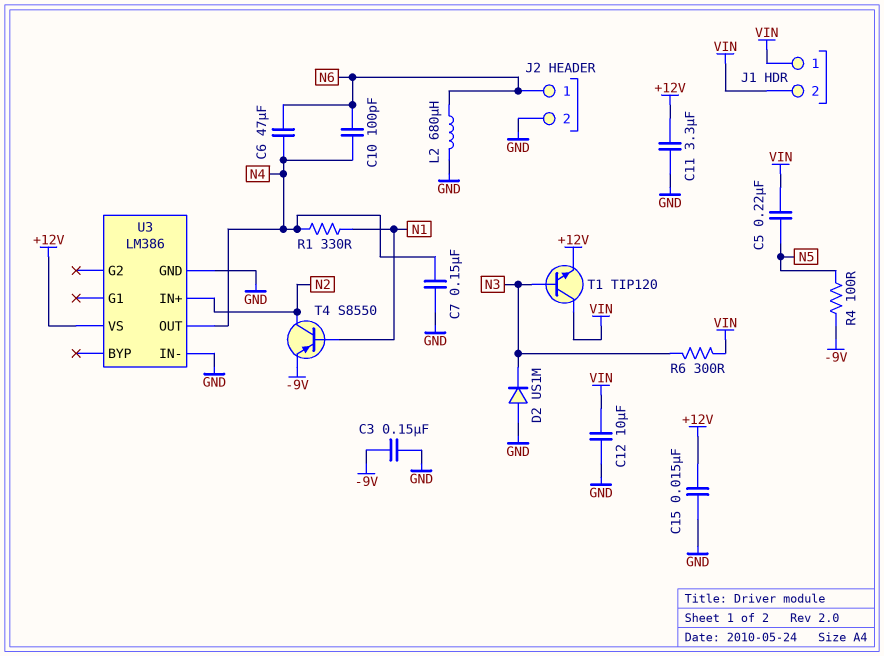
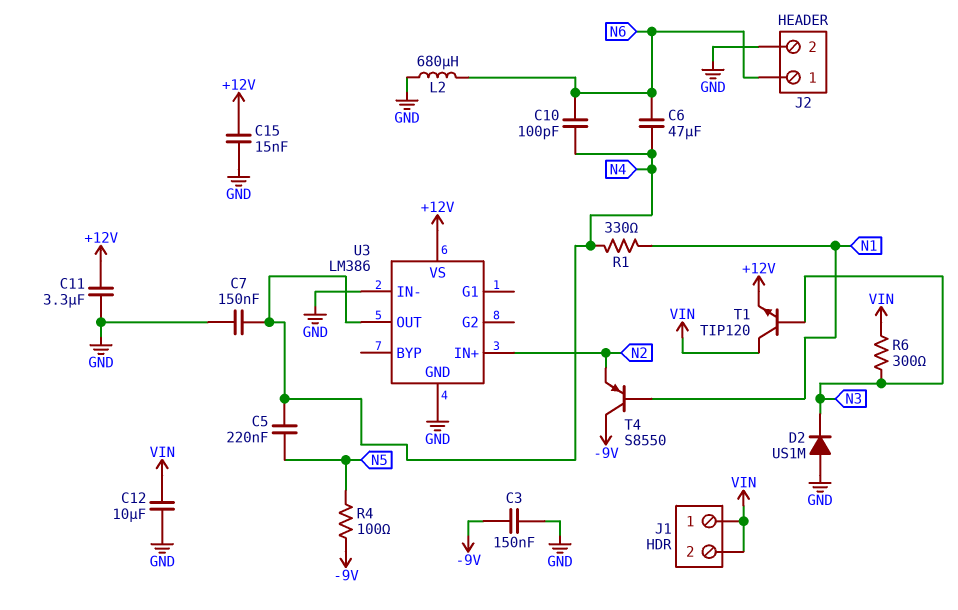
C5: 220nF (N5, VIN) -> 220nF (N4, N5)
T4: PNP S8550 (B N1, C N2, E -9V) -> PNP S8550 (B N1, C -9V, E N2)

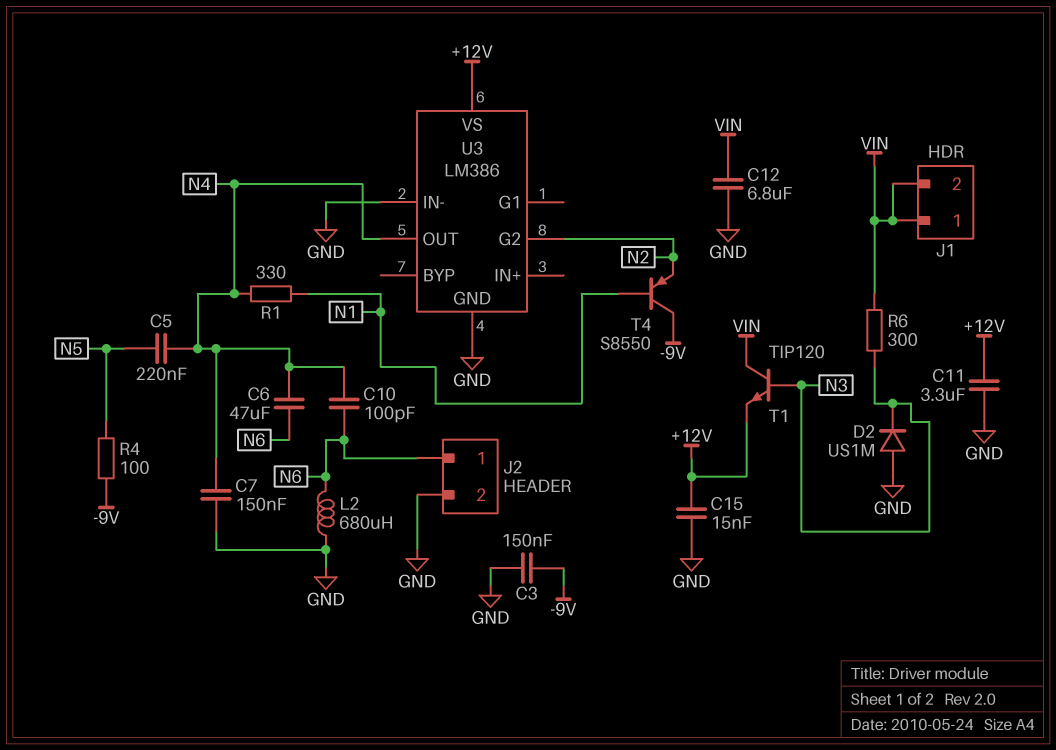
C12: 10uF (GND, VIN) -> 6.8uF (GND, VIN)
U3 pin G2: none -> N2
U3 pin IN+: N2 -> none

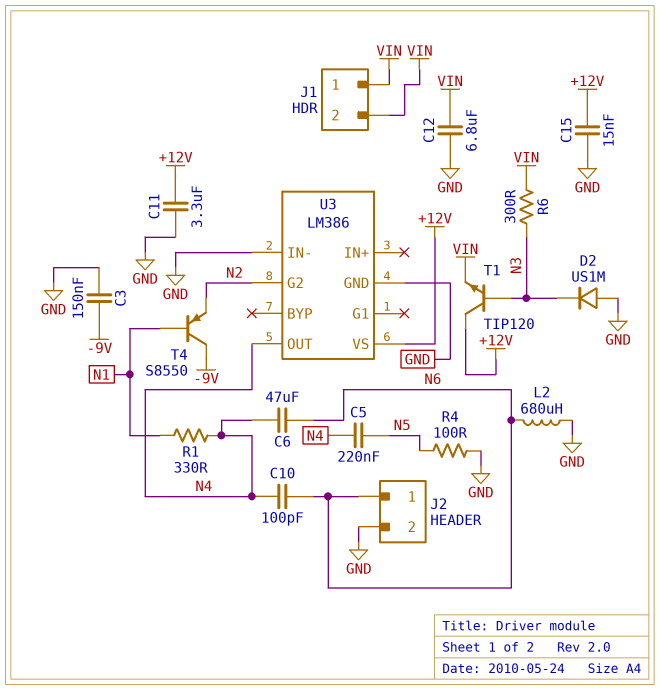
C7: 150nF (GND, N4) -> none
R4: 100 (-9V, N5) -> 100 (GND, N5)
T1: NPN TIP120 (B N3, C VIN, E +12V) -> NPN TIP120 (B N3, C +12V, E VIN)

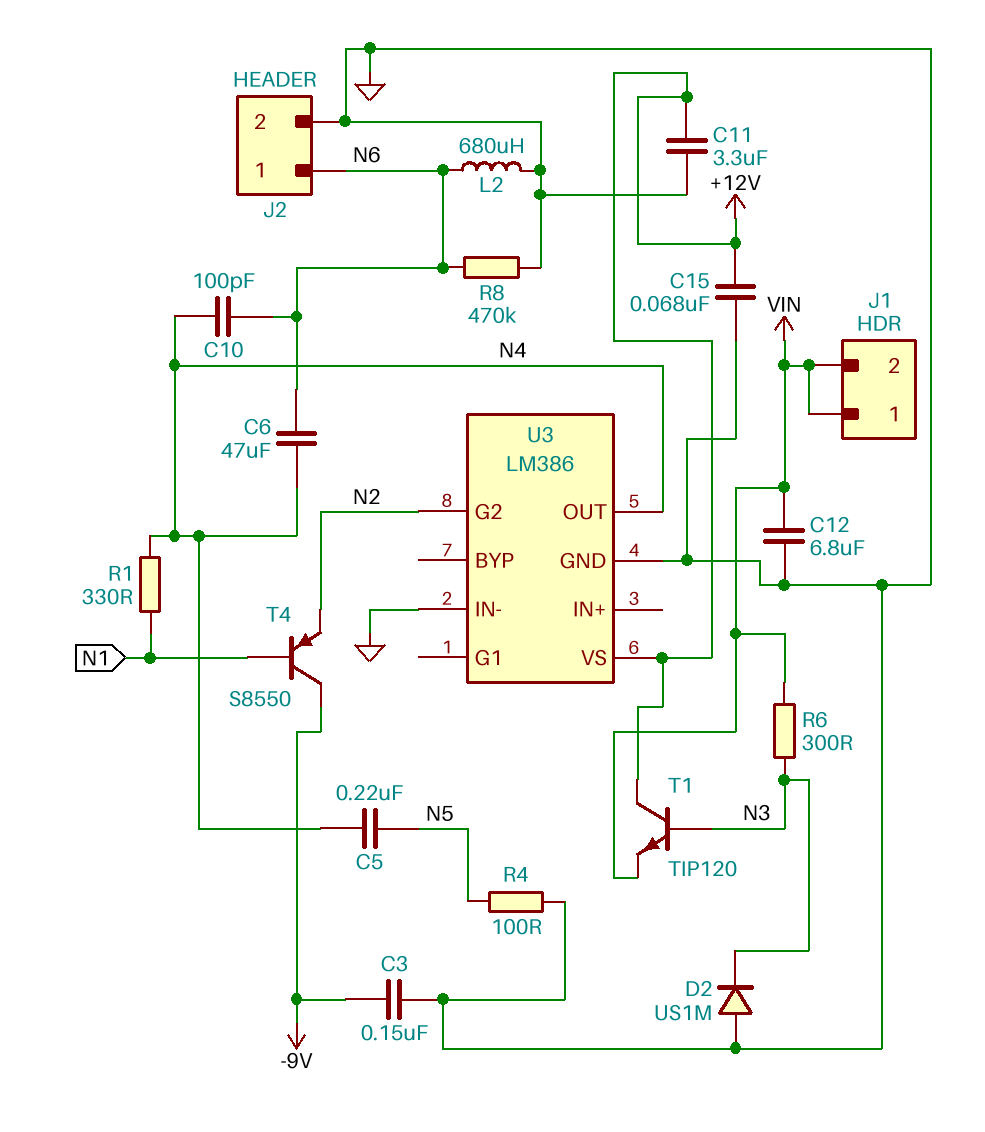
C15: 15nF (+12V, GND) -> 68nF (+12V, GND)
R8: none -> 470k (GND, N6)

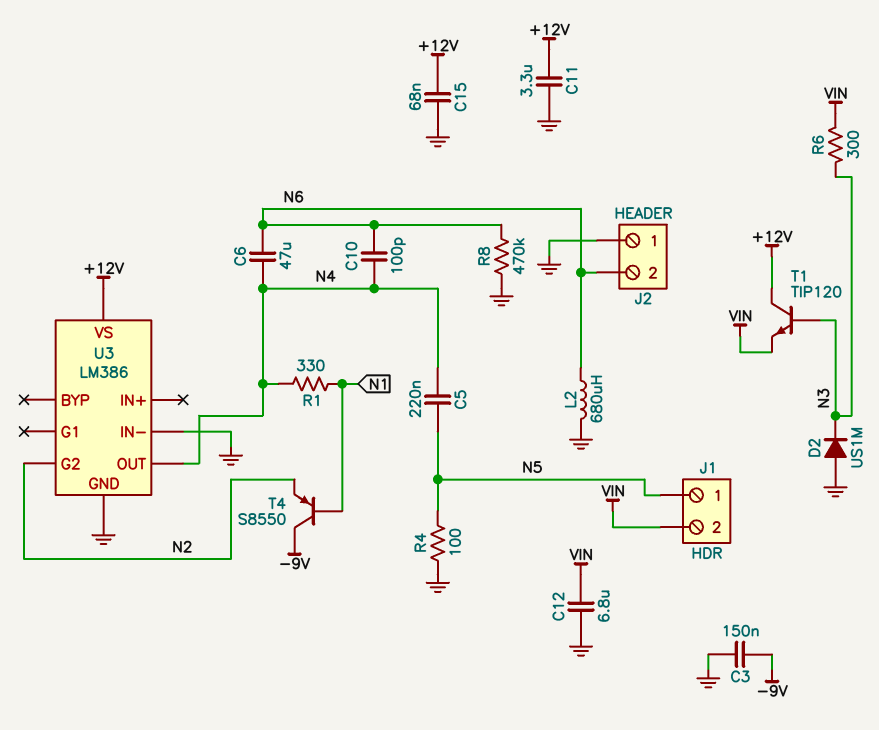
J1 pin 1: VIN -> N5
J2 pin 1: N6 -> GND
J2 pin 2: GND -> N6

